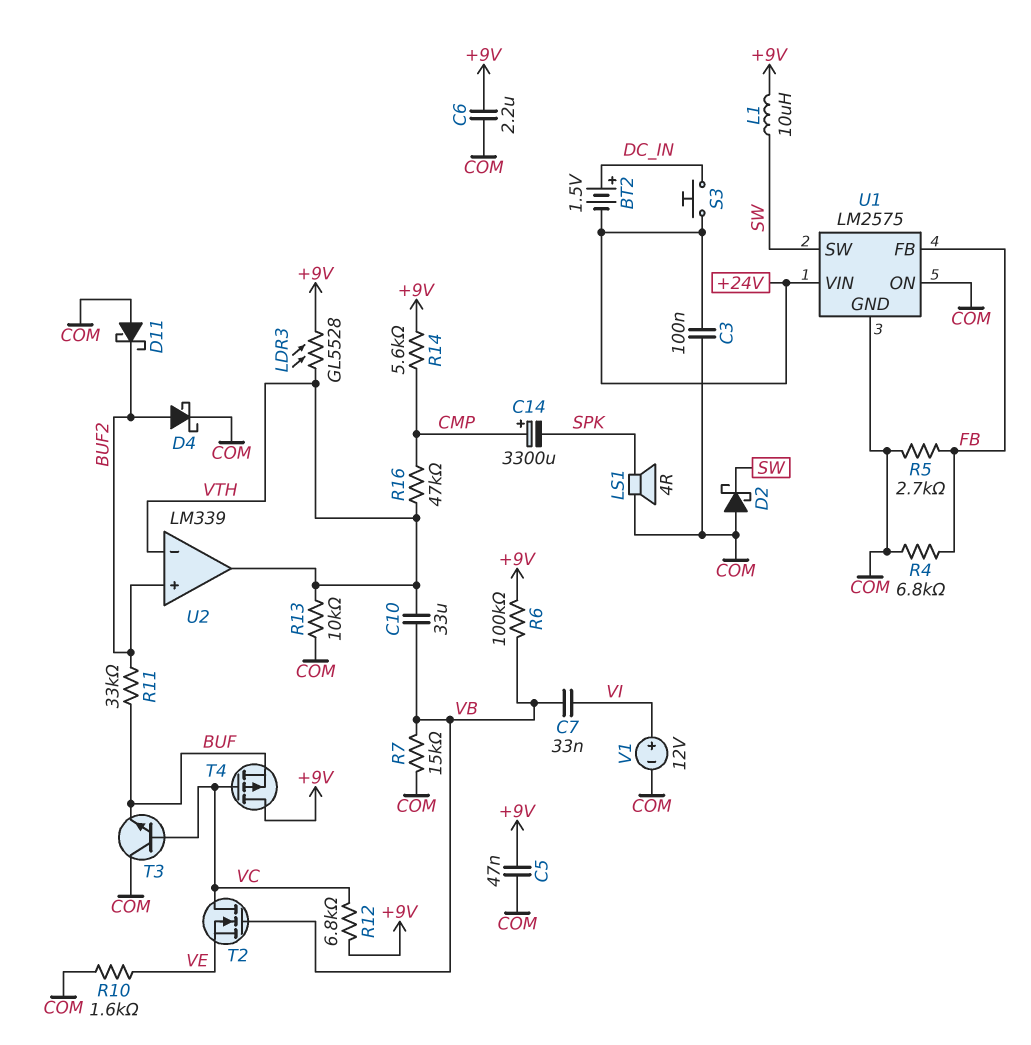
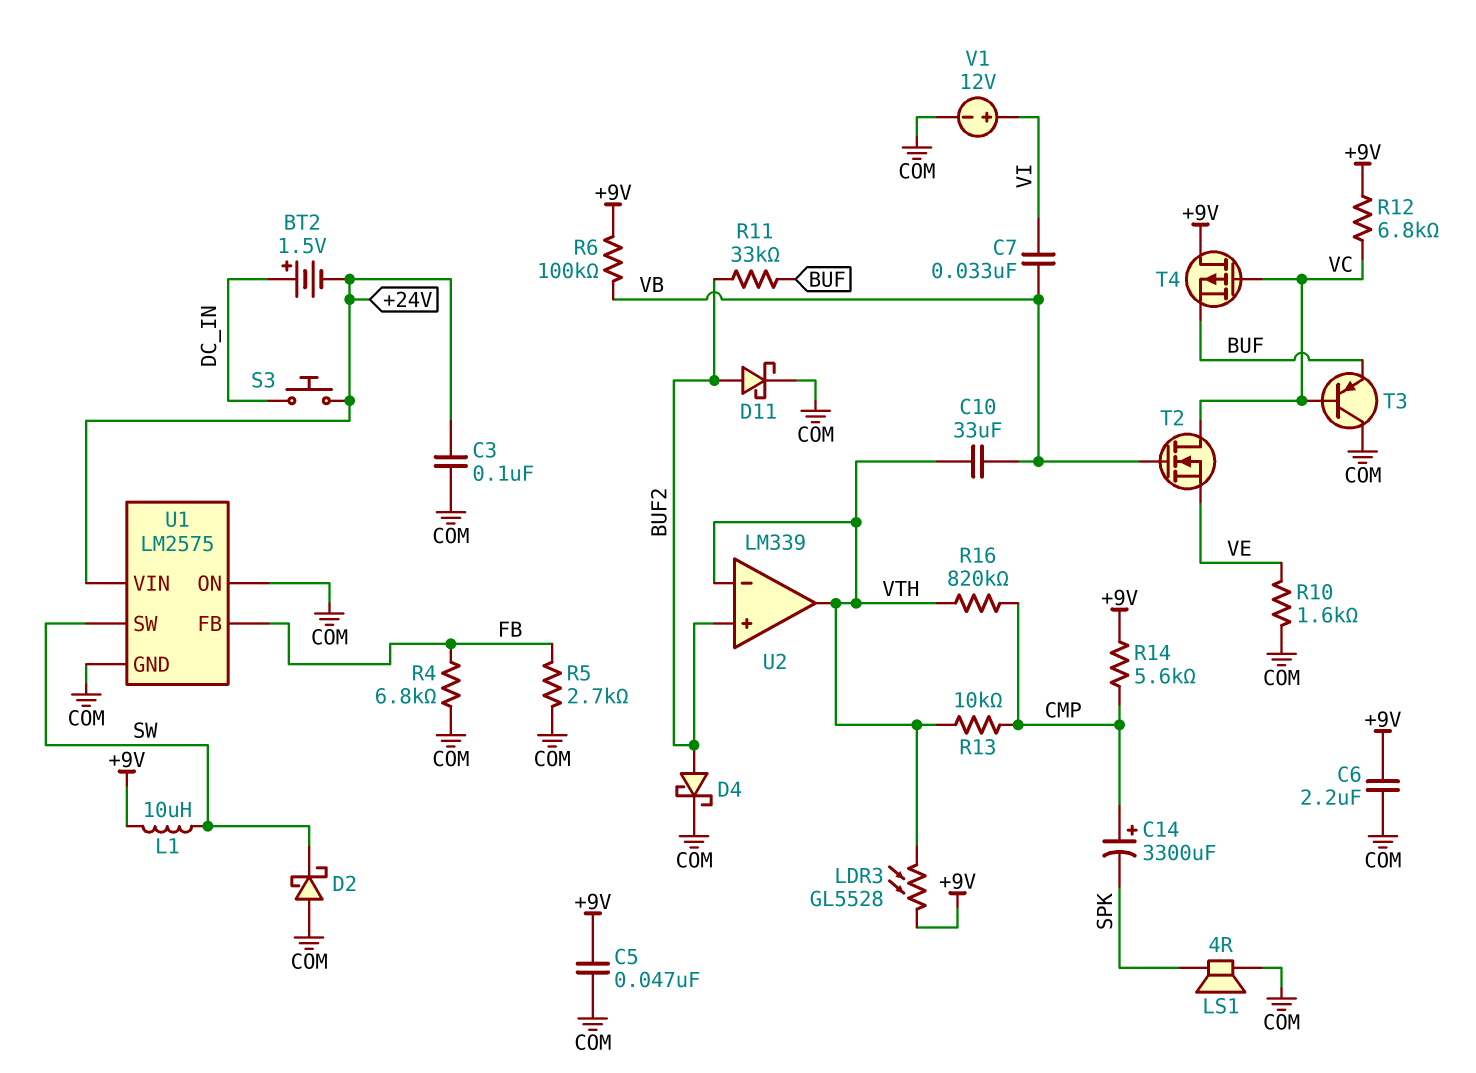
D11: schottky (A COM, K BUF2) -> schottky (A BUF2, K COM)
R7: 15k (COM, VB) -> none
R13: 10k (COM, VTH) -> 10k (CMP, VTH)
R16: 47k (CMP, VTH) -> 820k (CMP, VTH)
T3: NPN (B VC, C COM, E BUF) -> PNP (B VC, C COM, E BUF)

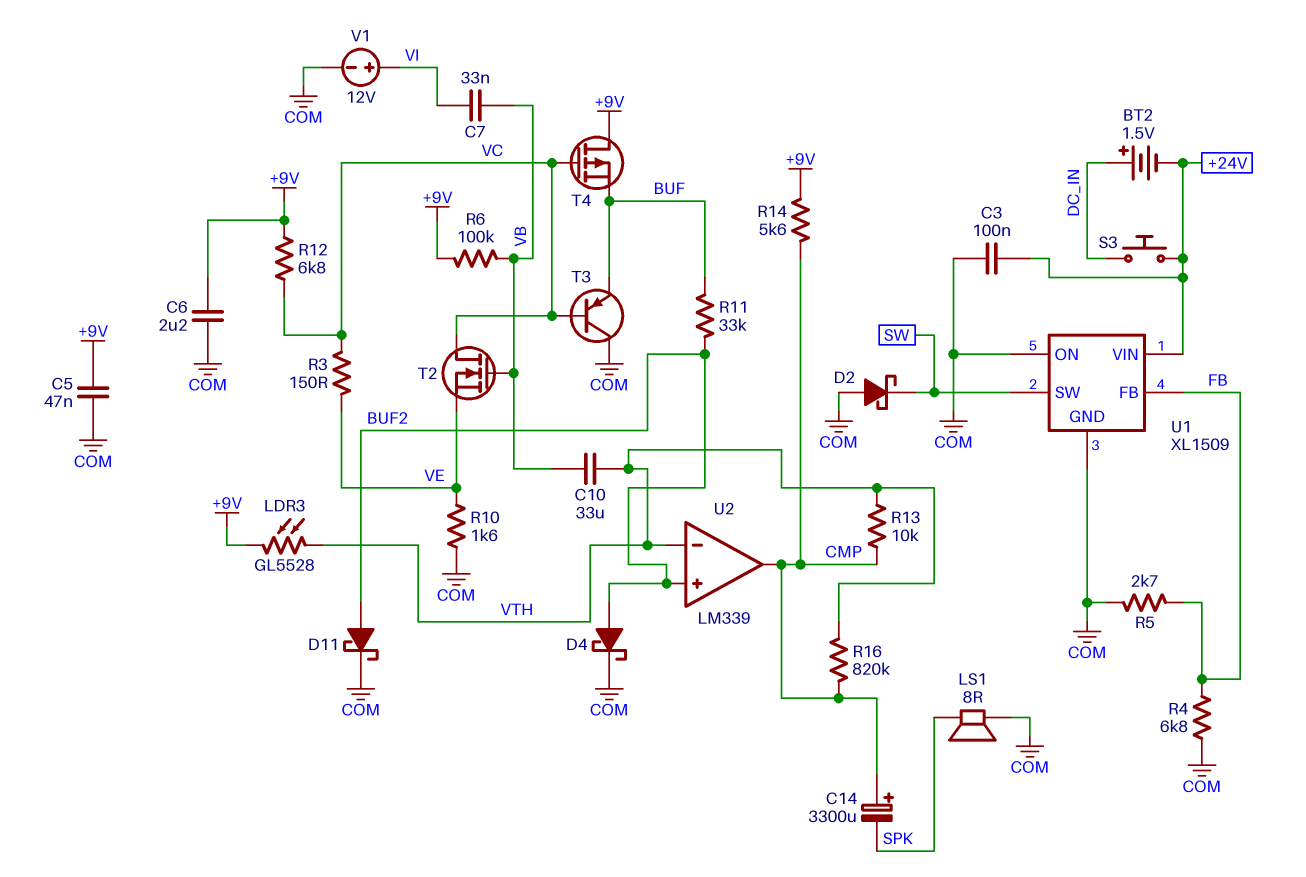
L1: 10uH (+9V, SW) -> none
LS1: speaker 4R (COM, SPK) -> speaker 8R (COM, SPK)
R3: none -> 150 (VC, VE)
U1: LM2575 -> XL1509
U2 pin out: VTH -> CMP

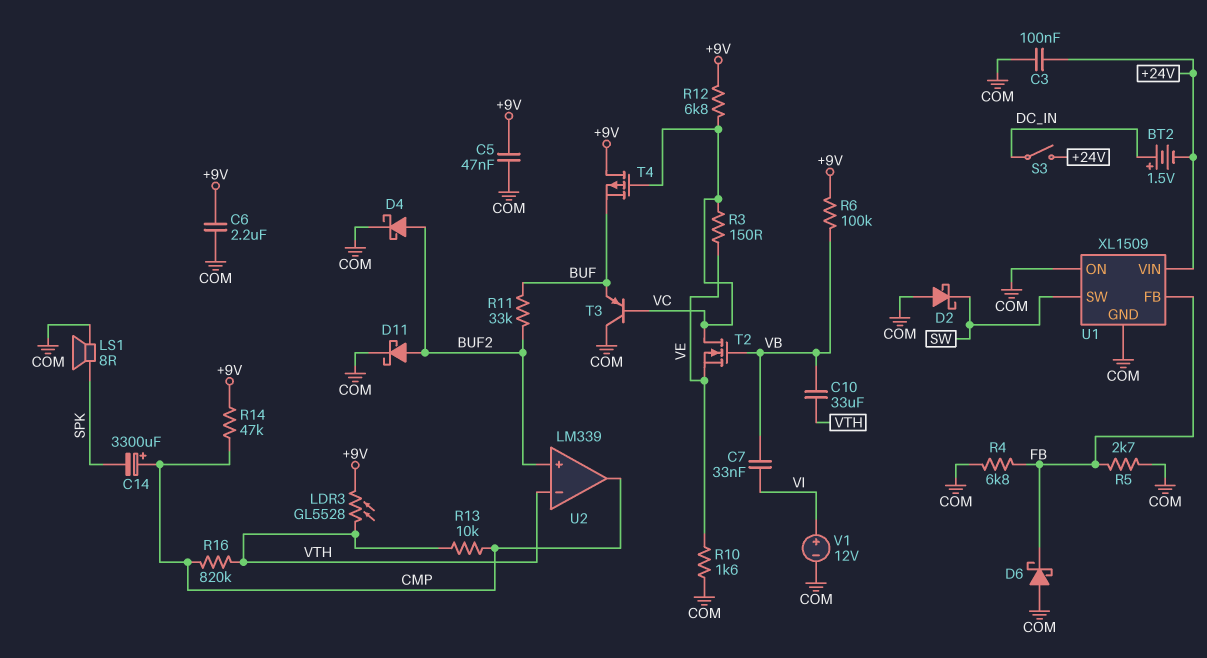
D6: none -> schottky (A COM, K FB)
R14: 5.6k (+9V, CMP) -> 47k (+9V, CMP)
S3: button (+24V, DC_IN) -> switch (+24V, DC_IN)

